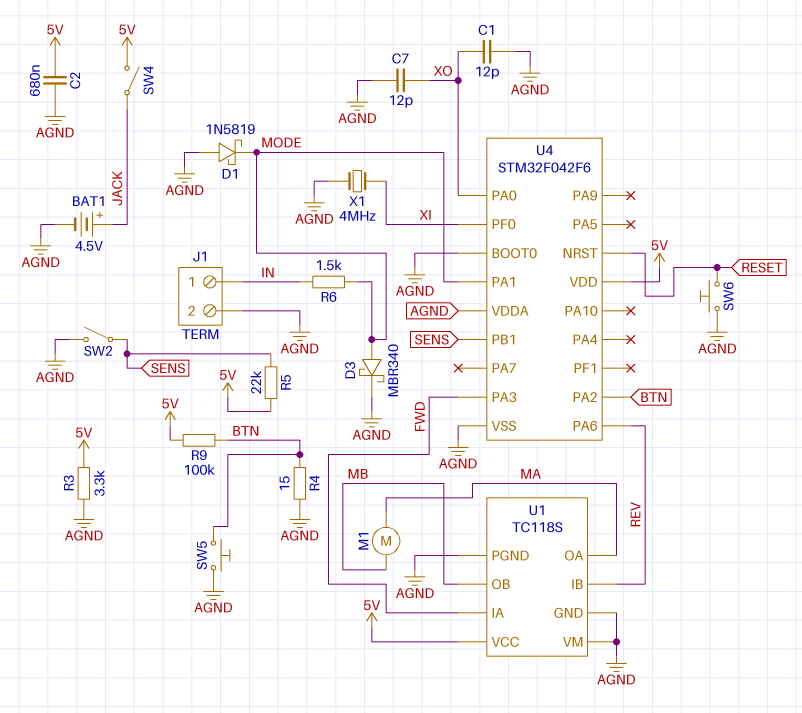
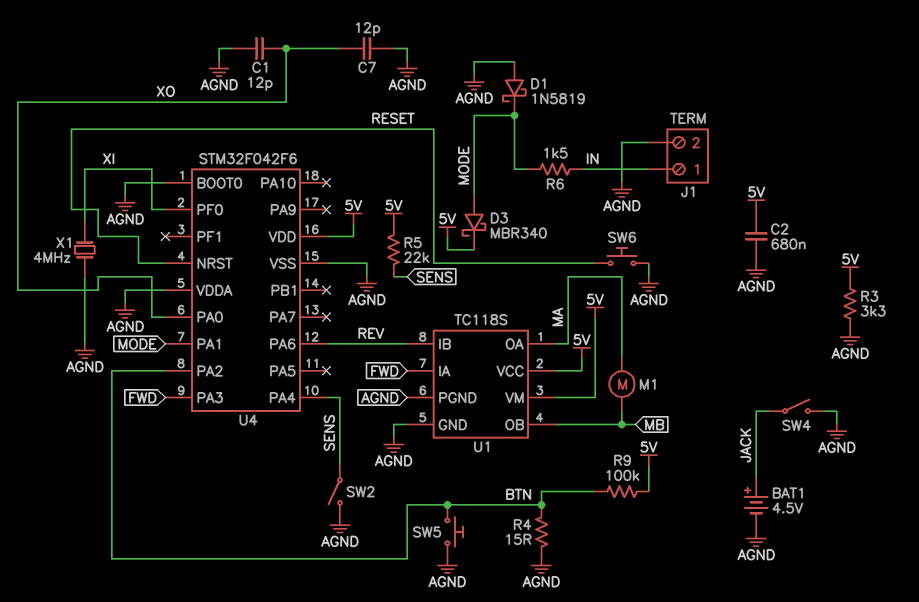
D3: schottky MBR340 (A MODE, K AGND) -> schottky MBR340 (A MODE, K 5V)
SW4: switch (5V, JACK) -> switch (AGND, JACK)
U1 pin VM: AGND -> 5V
U4 pin PA4: none -> SENS
U4 pin PB1: SENS -> none

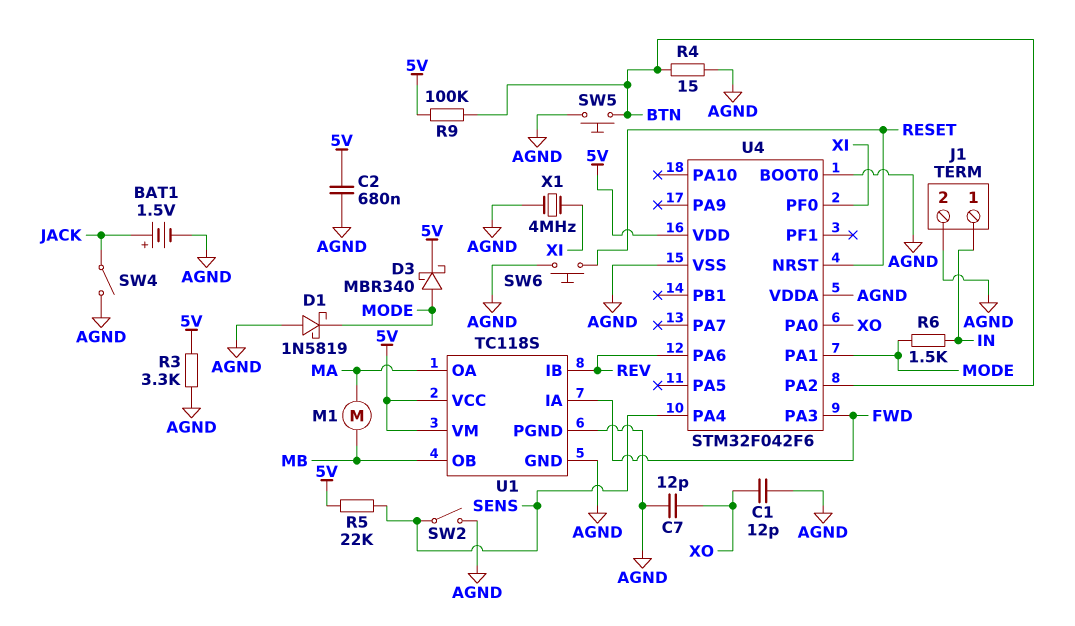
BAT1: 4.5V (plus JACK, minus AGND) -> 1.5V (plus JACK, minus AGND)

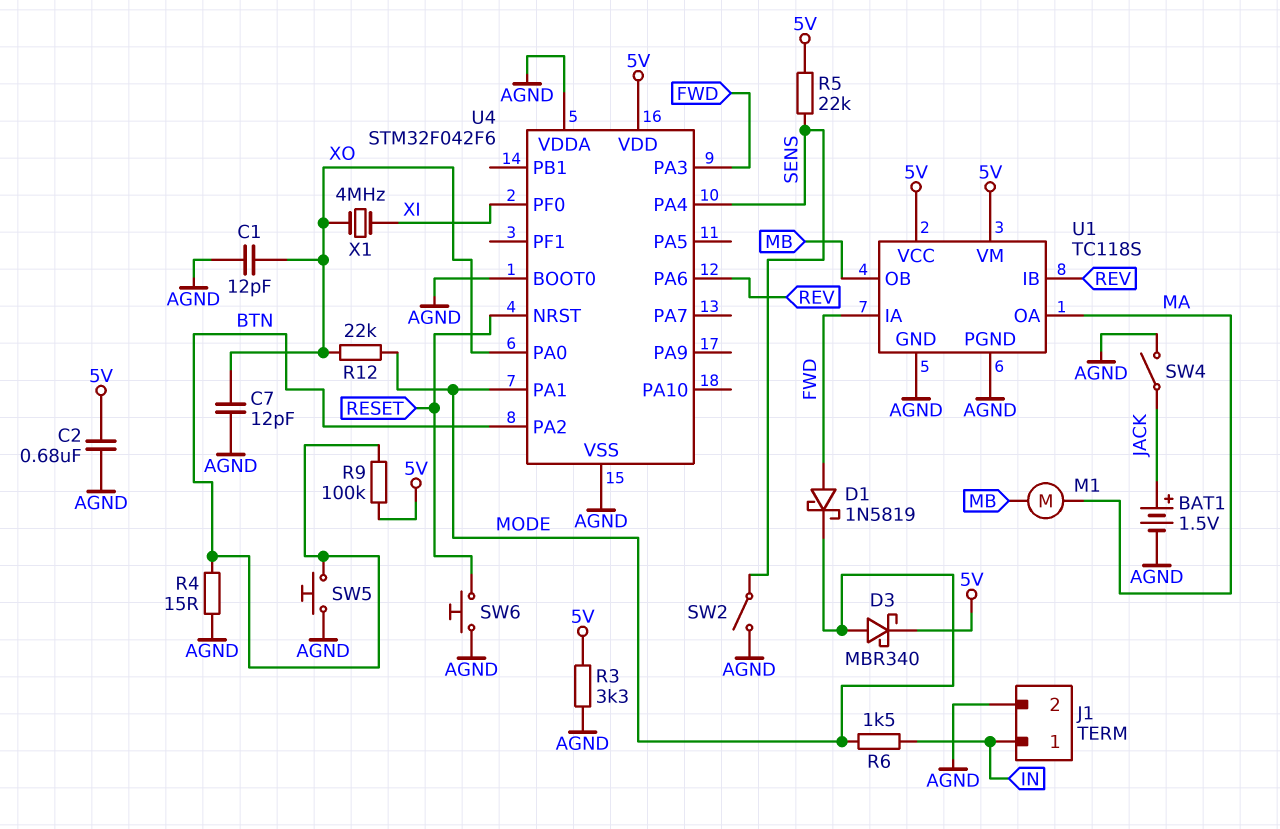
D1: schottky 1N5819 (A AGND, K MODE) -> schottky 1N5819 (A FWD, K MODE)
R12: none -> 22k (MODE, XO)
X1: 4MHz (AGND, XI) -> 4MHz (XI, XO)

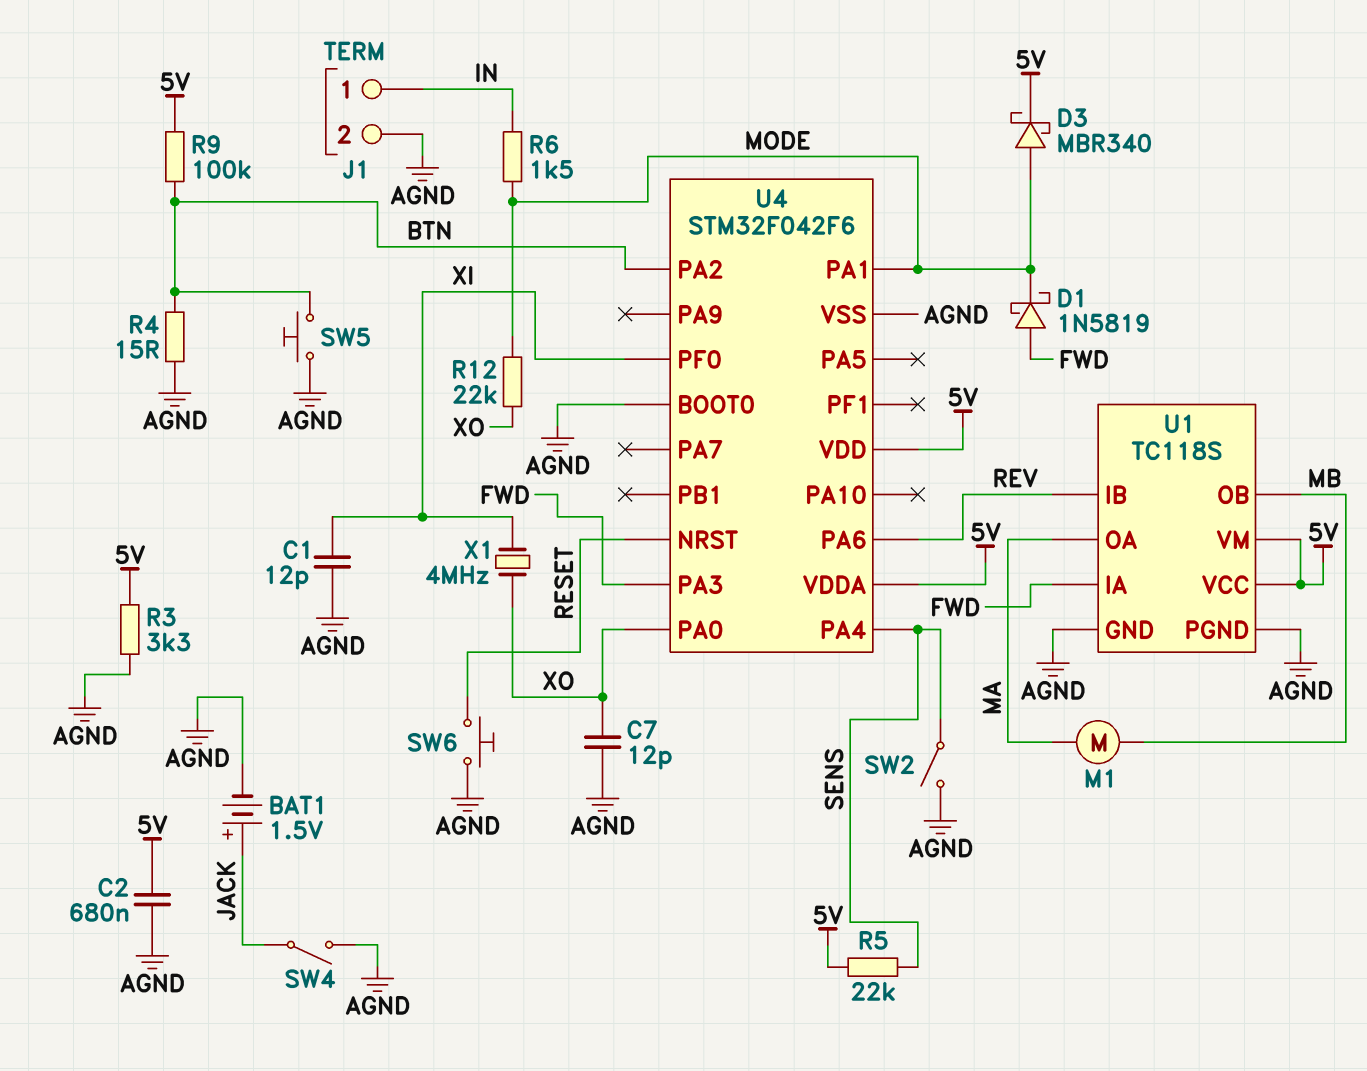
C1: 12pF (AGND, XO) -> 12pF (AGND, XI)
U4 pin VDDA: AGND -> 5V

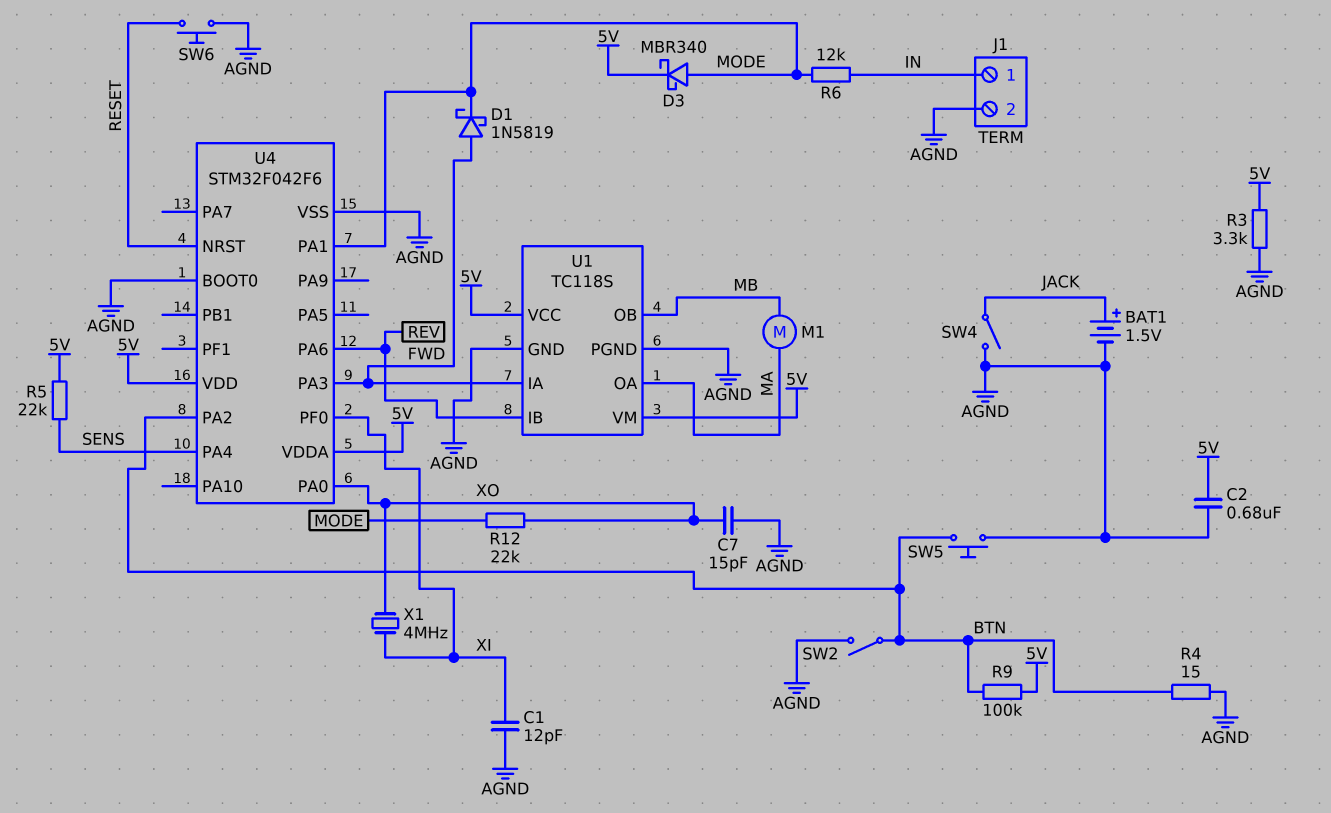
C7: 12pF (AGND, XO) -> 15pF (AGND, XO)
R6: 1.5k (IN, MODE) -> 12k (IN, MODE)
SW2: switch (AGND, SENS) -> switch (AGND, BTN)

